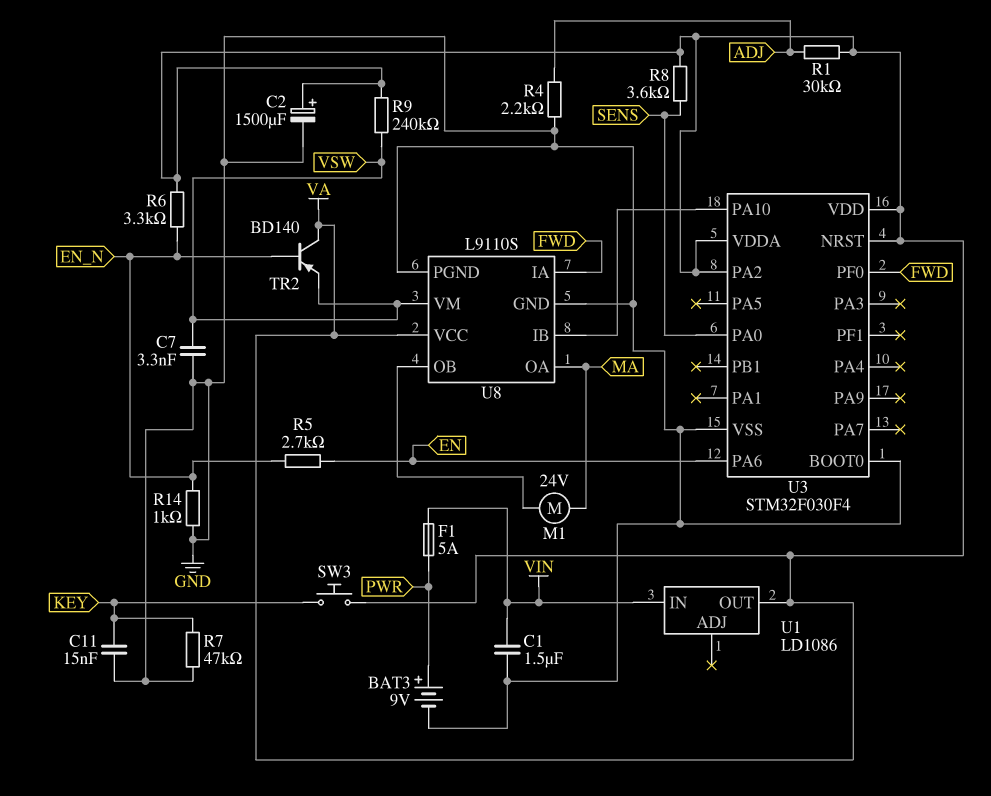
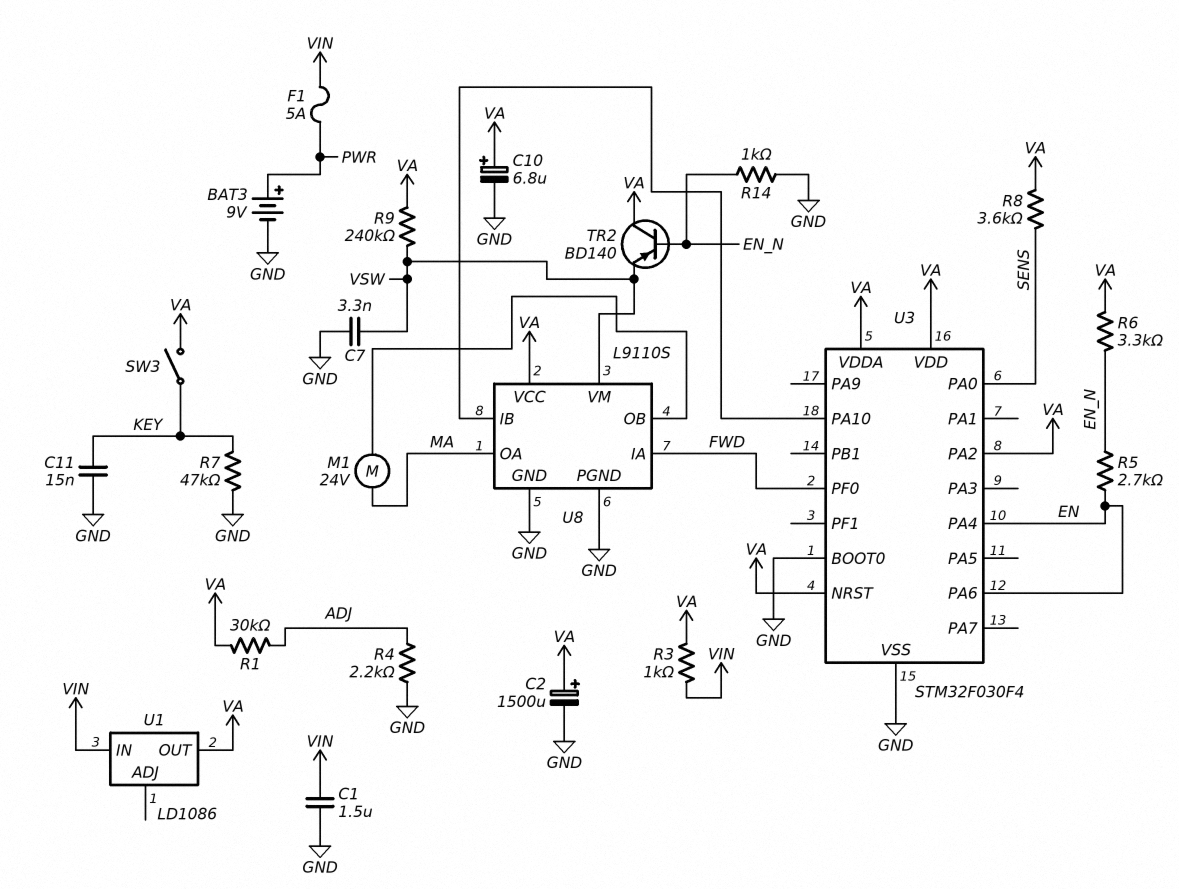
C10: none -> 6.8uF (plus VA, minus GND)
R3: none -> 1k (VA, VIN)
SW3: button (KEY, VA) -> switch (KEY, VA)
U3 pin PA4: none -> EN

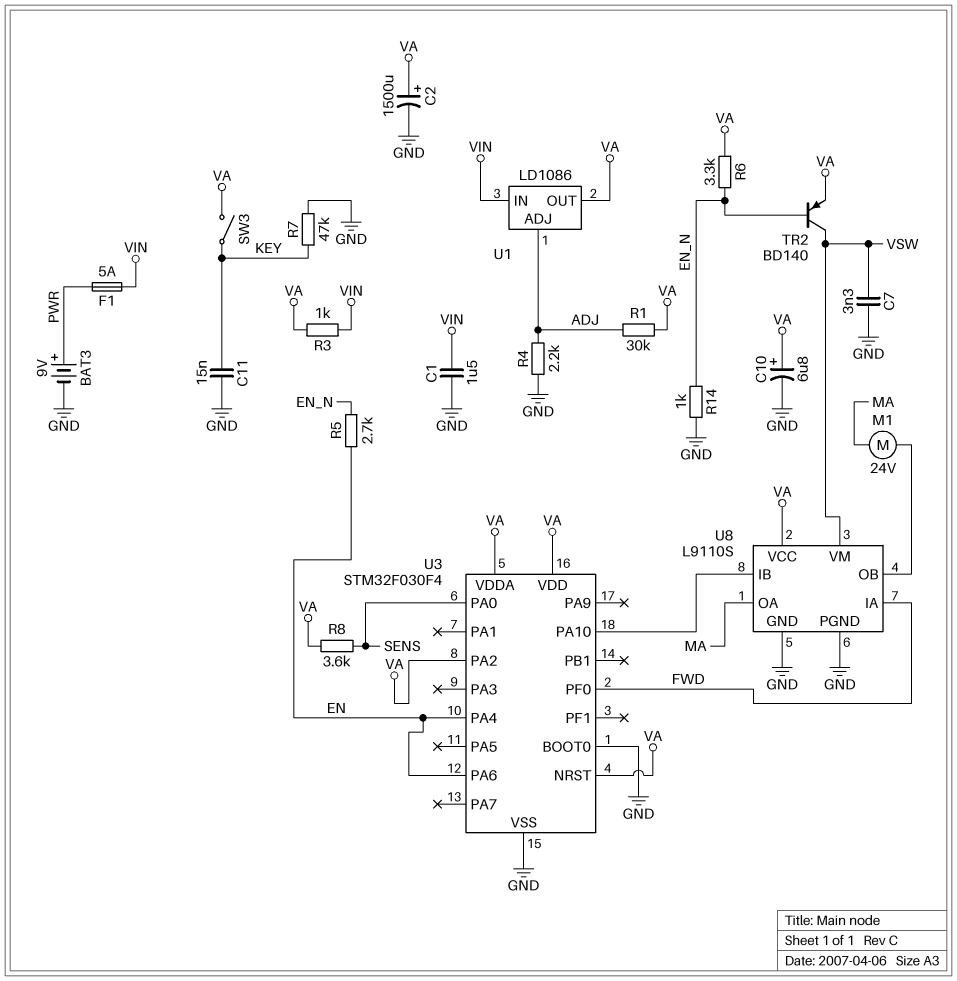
R9: 240k (VA, VSW) -> none
TR2: PNP BD140 (B EN_N, C VA, E VSW) -> PNP BD140 (B EN_N, C VSW, E VA)
U1 pin ADJ: none -> ADJ

